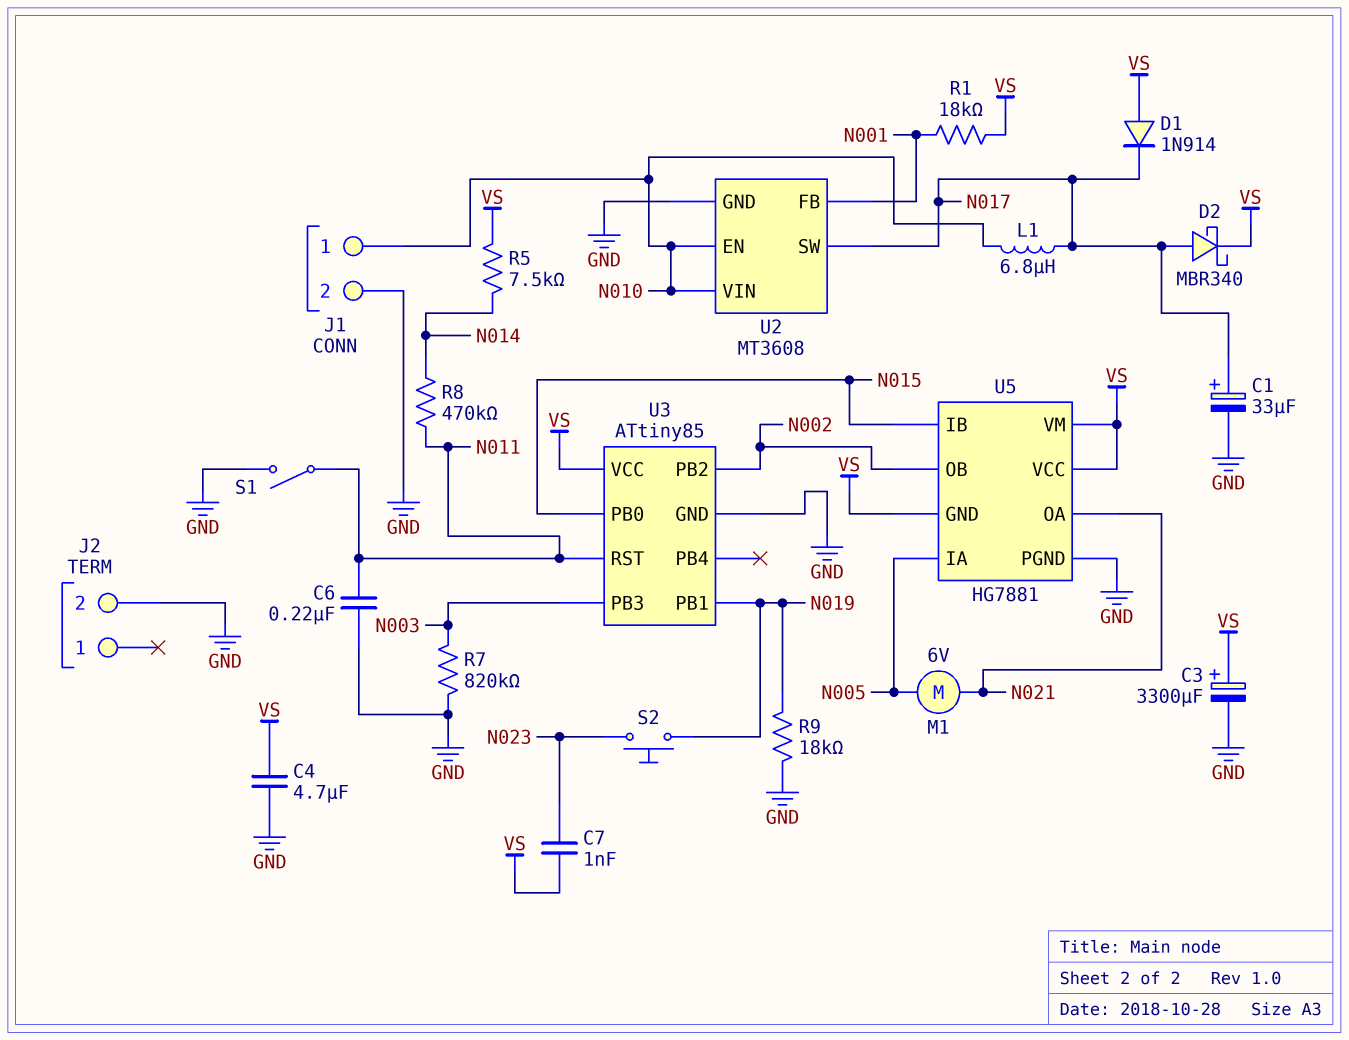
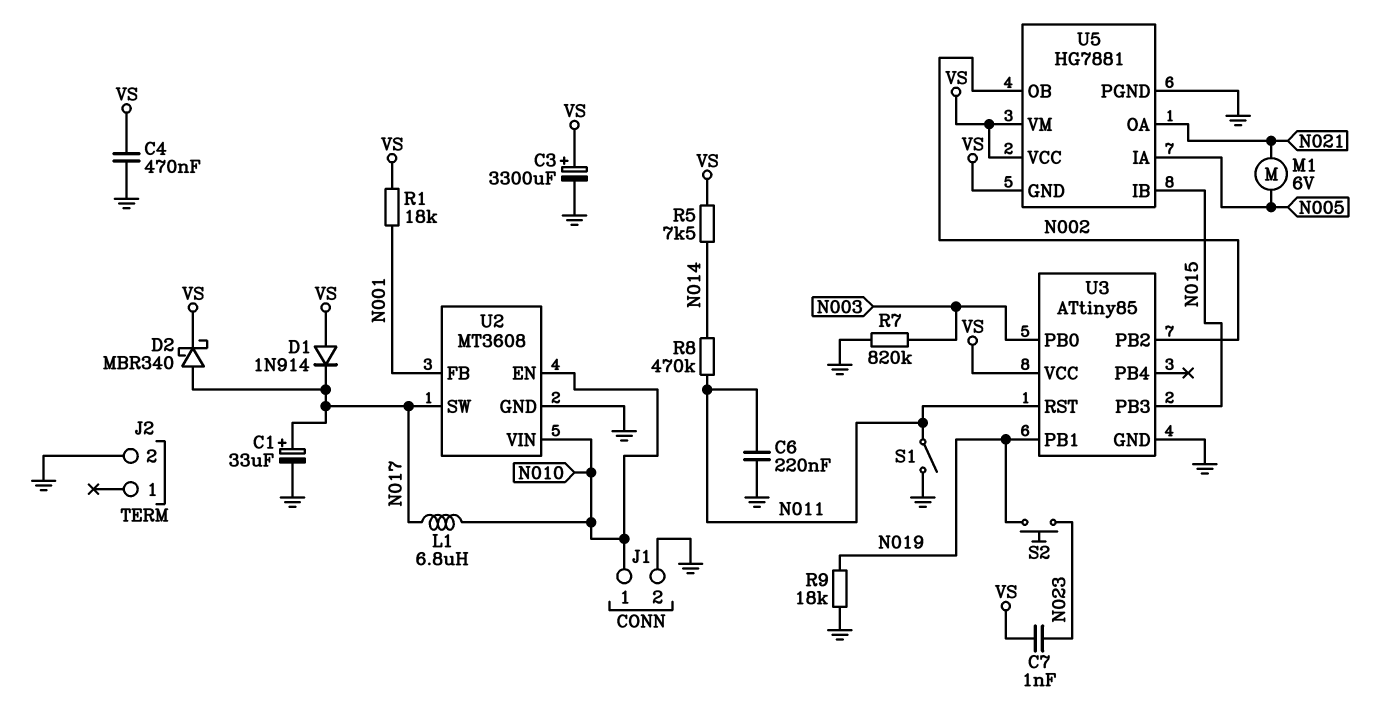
C4: 4.7uF (GND, VS) -> 470nF (GND, VS)
U3 pin PB0: N015 -> N003
U3 pin PB3: N003 -> N015

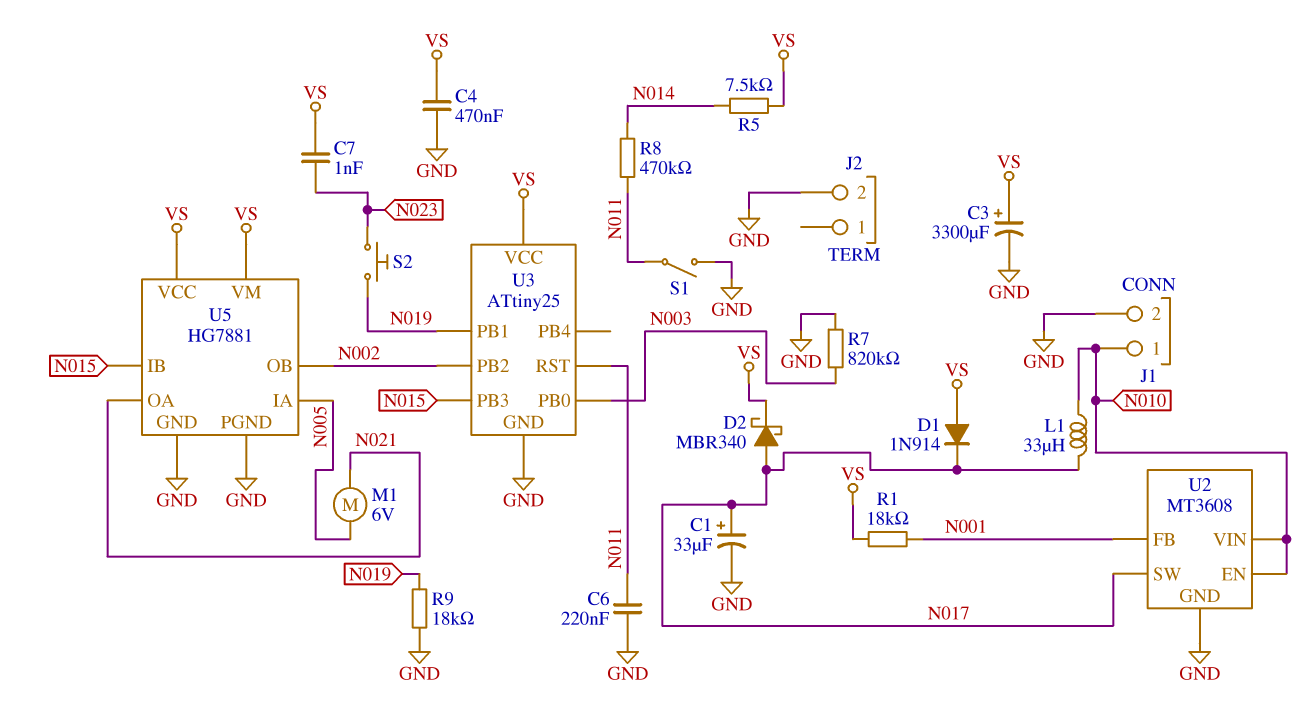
L1: 6.8uH (N010, N017) -> 33uH (N010, N017)
U3: ATtiny85 -> ATtiny25
U5 pin GND: VS -> GND

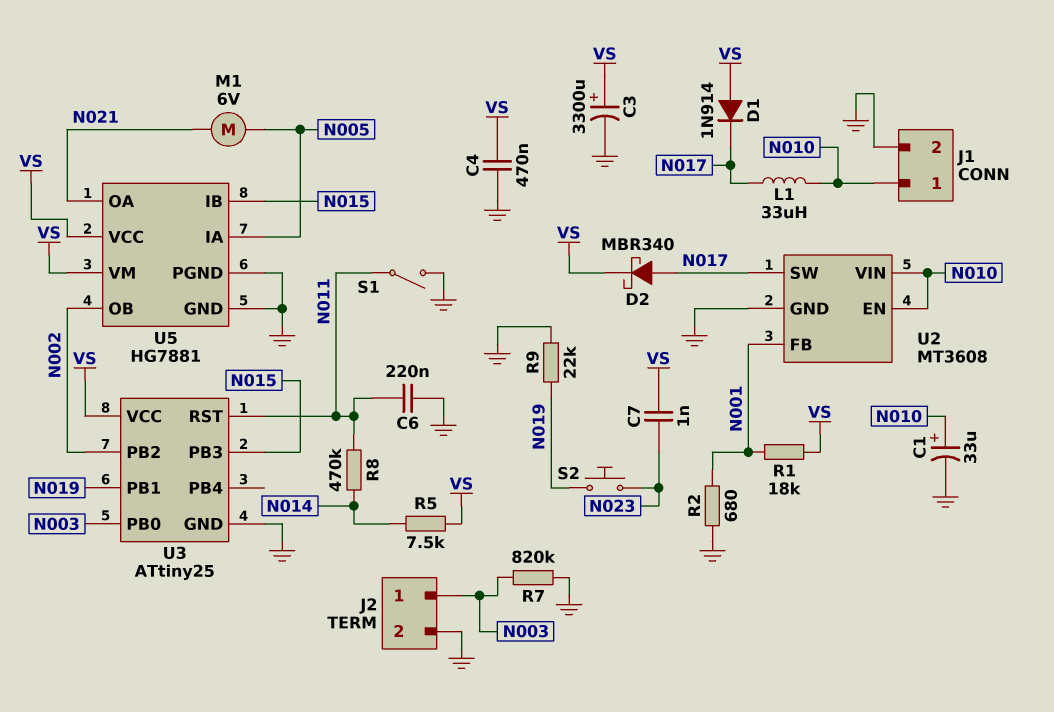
C1: 33uF (plus N017, minus GND) -> 33uF (plus N010, minus GND)
J2 pin 1: none -> N003
R2: none -> 680 (GND, N001)
R9: 18k (GND, N019) -> 22k (GND, N019)

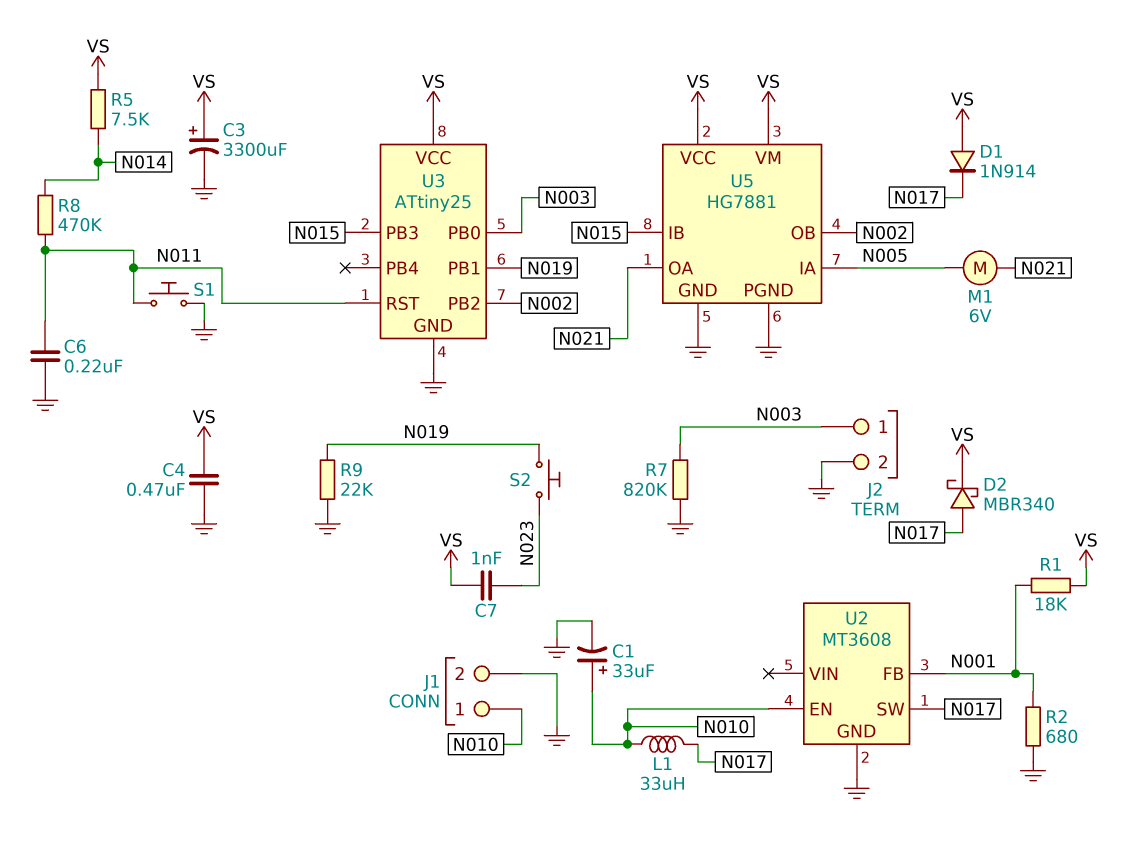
S1: switch (GND, N011) -> button (GND, N011)
U2 pin VIN: N010 -> none

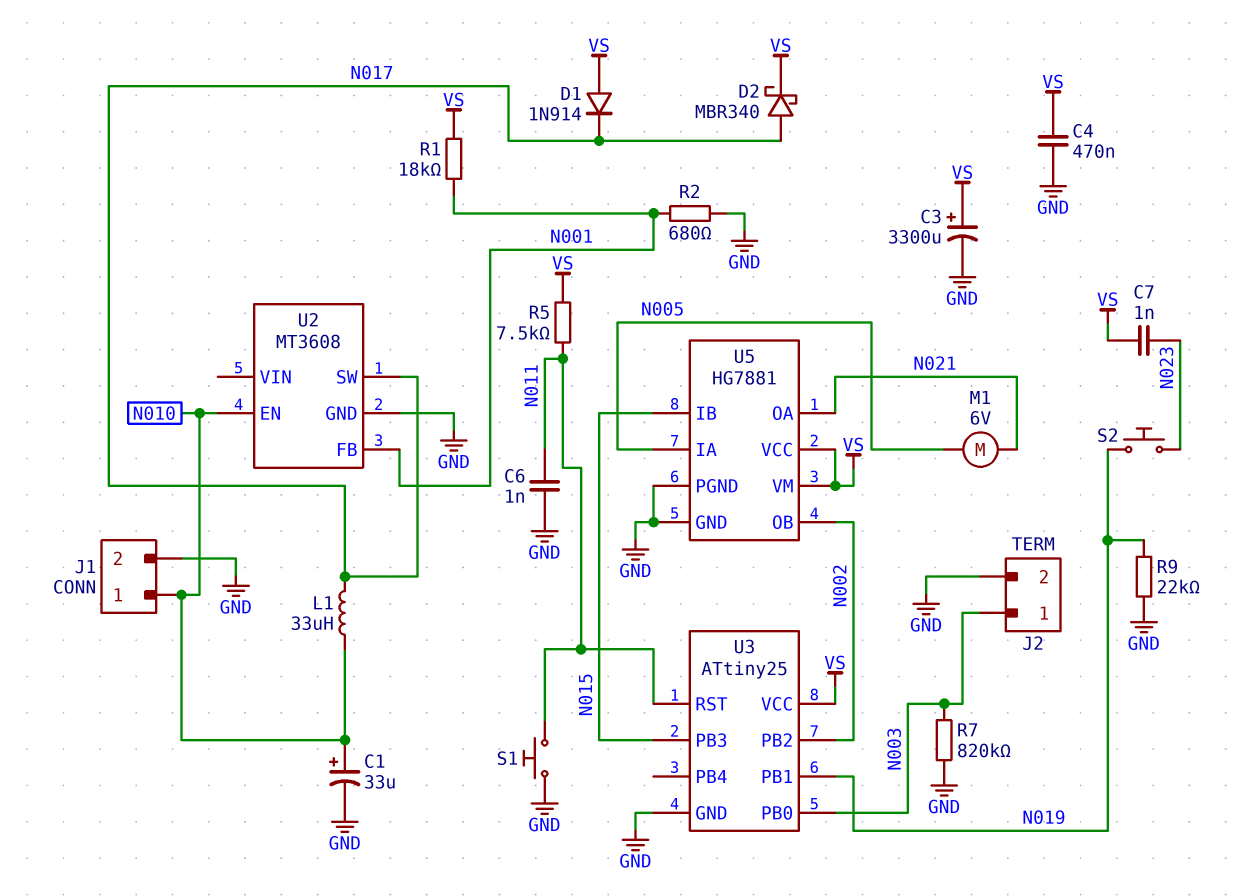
C6: 220nF (GND, N011) -> 1nF (GND, N011)
R5: 7.5k (N014, VS) -> 7.5k (N011, VS)
R8: 470k (N011, N014) -> none

